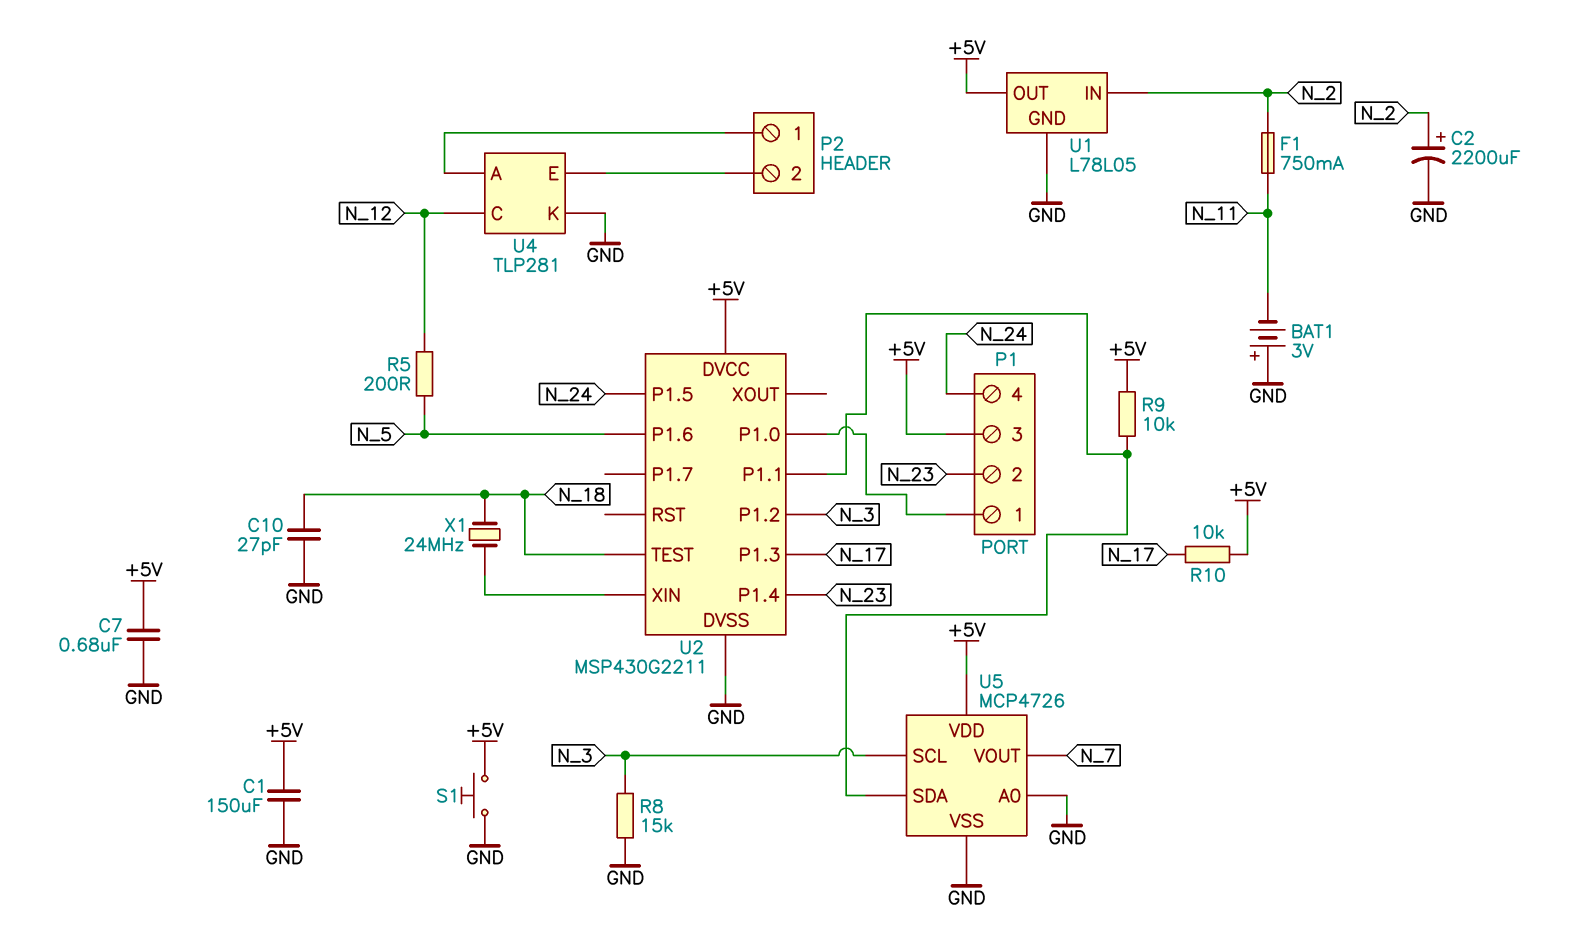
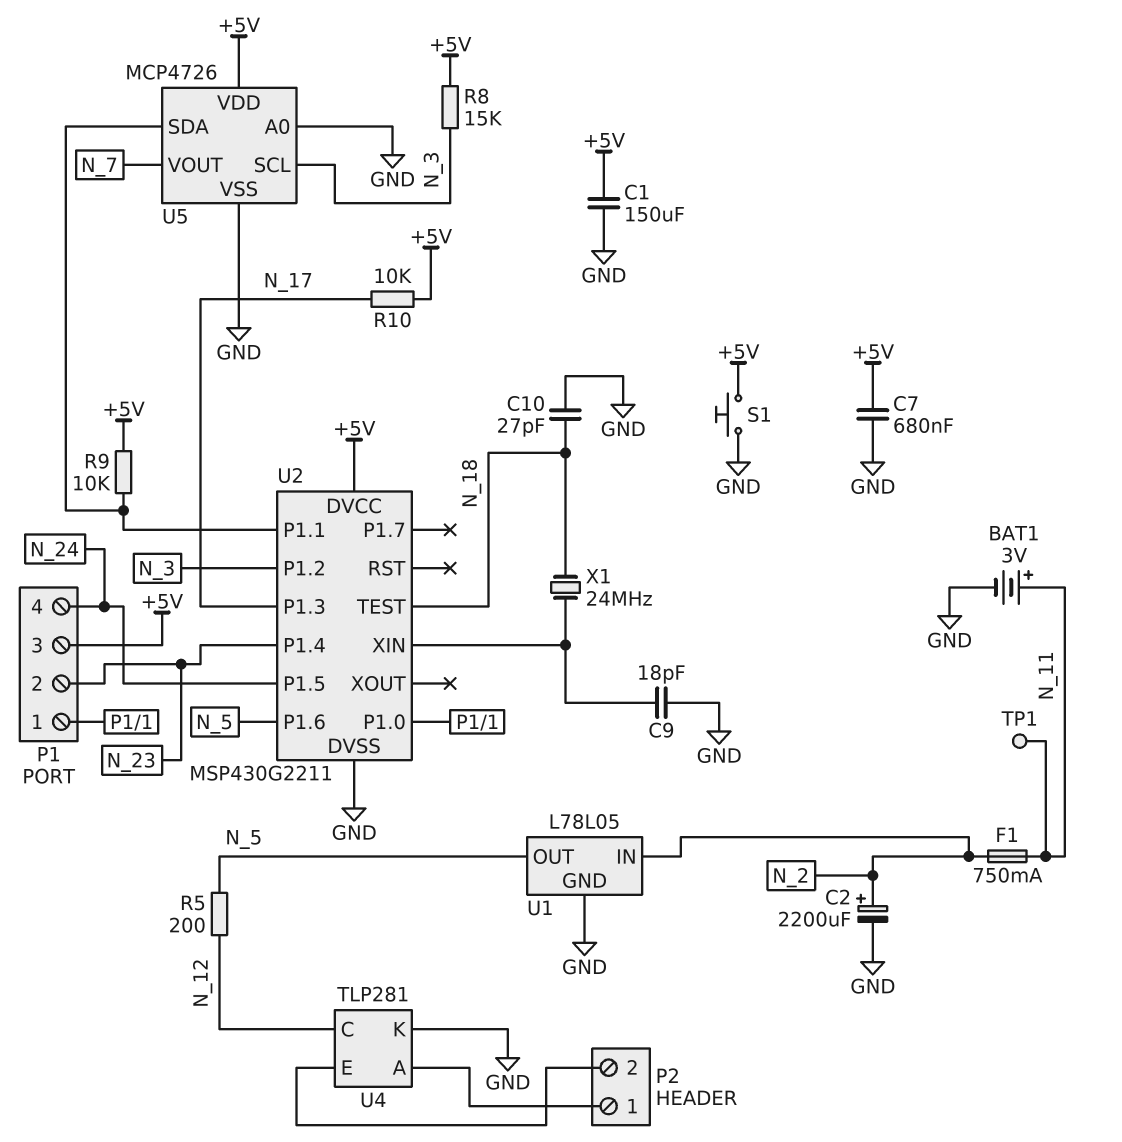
BAT1: 3V (plus GND, minus N_11) -> 3V (plus N_11, minus GND)
C9: none -> 18pF (GND, U2/XIN)
R8: 15k (GND, N_3) -> 15k (+5V, N_3)
TP1: none -> test point (N_11)
U1 pin OUT: +5V -> N_5

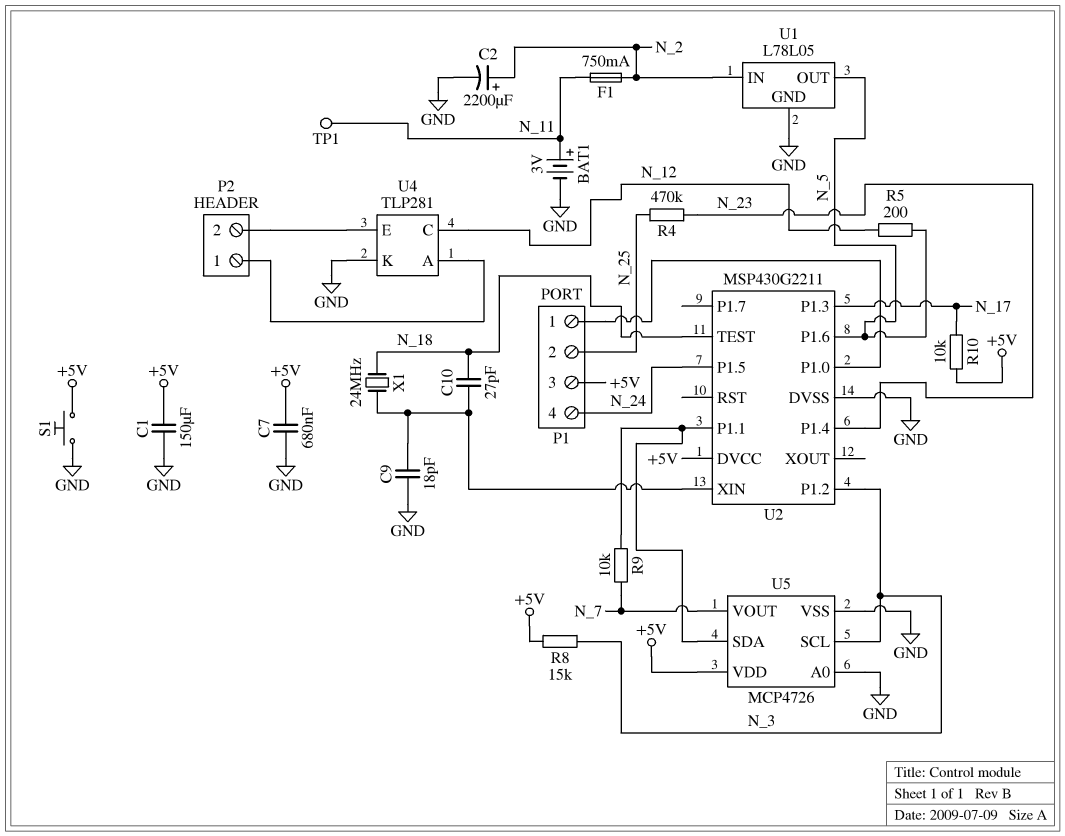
C10: 27pF (GND, N_18) -> 27pF (N_18, U2/XIN)
P1 pin 2: N_23 -> N_25
R4: none -> 470k (N_23, N_25)
R9: 10k (+5V, U2/P1.1) -> 10k (N_7, U2/P1.1)

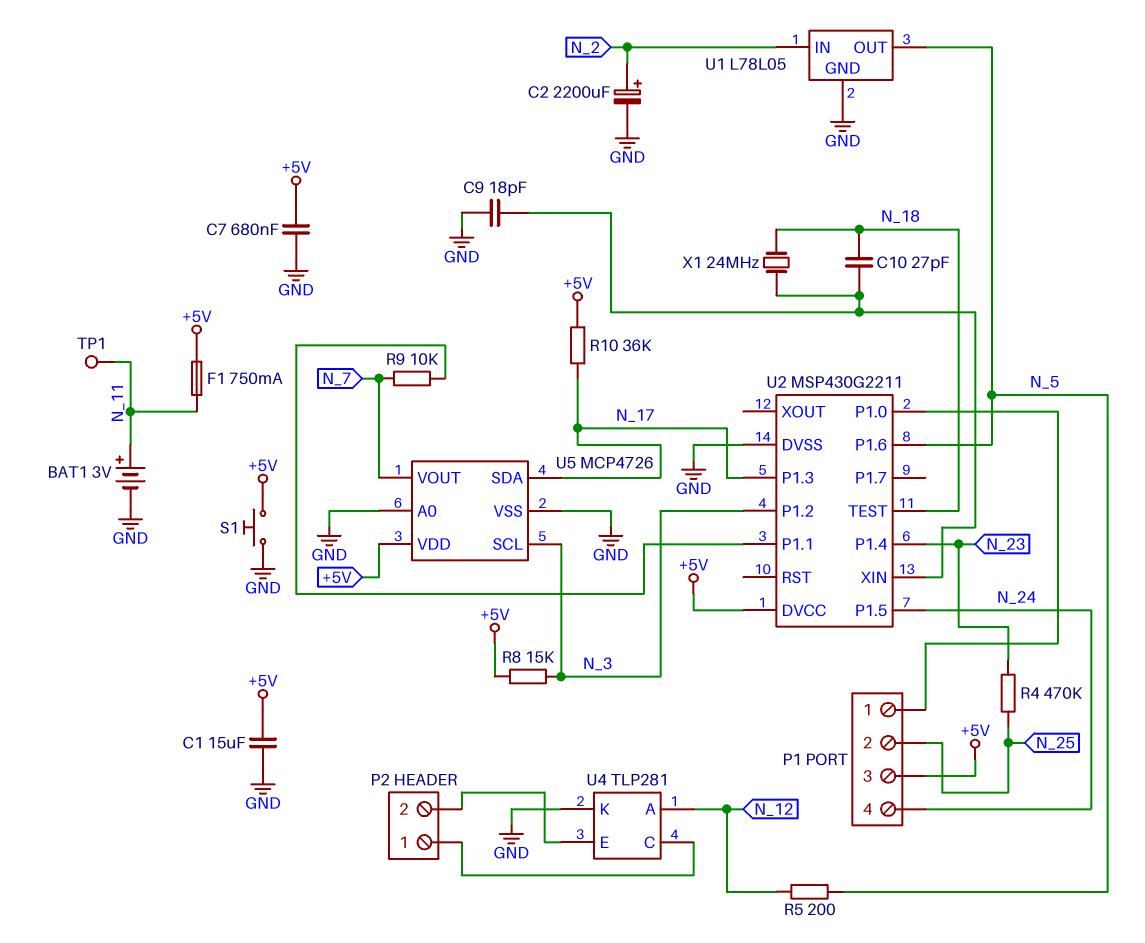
C1: 150uF (+5V, GND) -> 15uF (+5V, GND)
F1: 750mA (N_2, N_11) -> 750mA (+5V, N_11)
R10: 10k (+5V, N_17) -> 36k (+5V, N_17)
U4 pin A: P2/1 -> N_12
U4 pin C: N_12 -> P2/1
U5 pin SDA: U2/P1.1 -> N_17

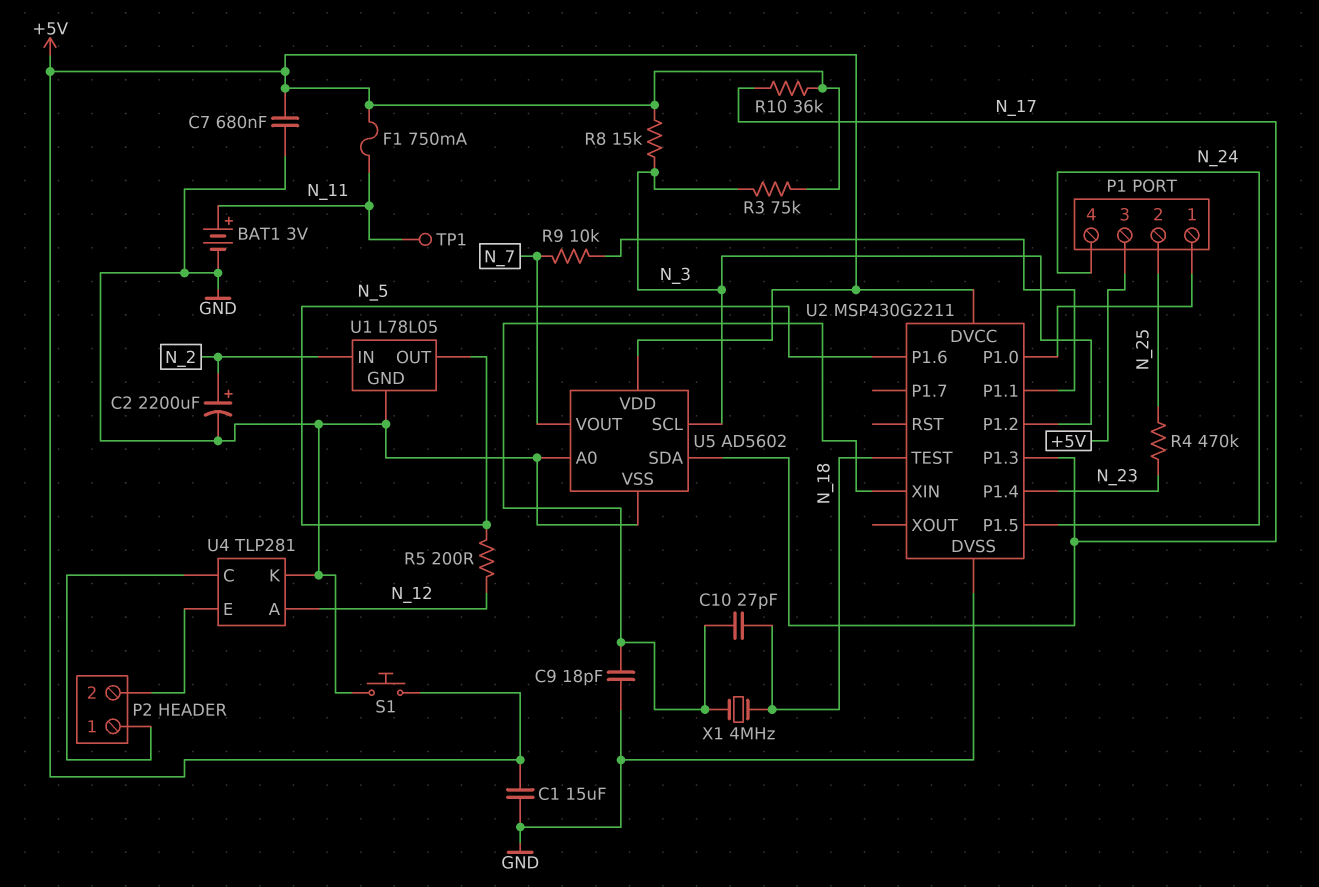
R3: none -> 75k (+5V, N_3)
U5: MCP4726 -> AD5602
X1: 24MHz (N_18, U2/XIN) -> 4MHz (N_18, U2/XIN)

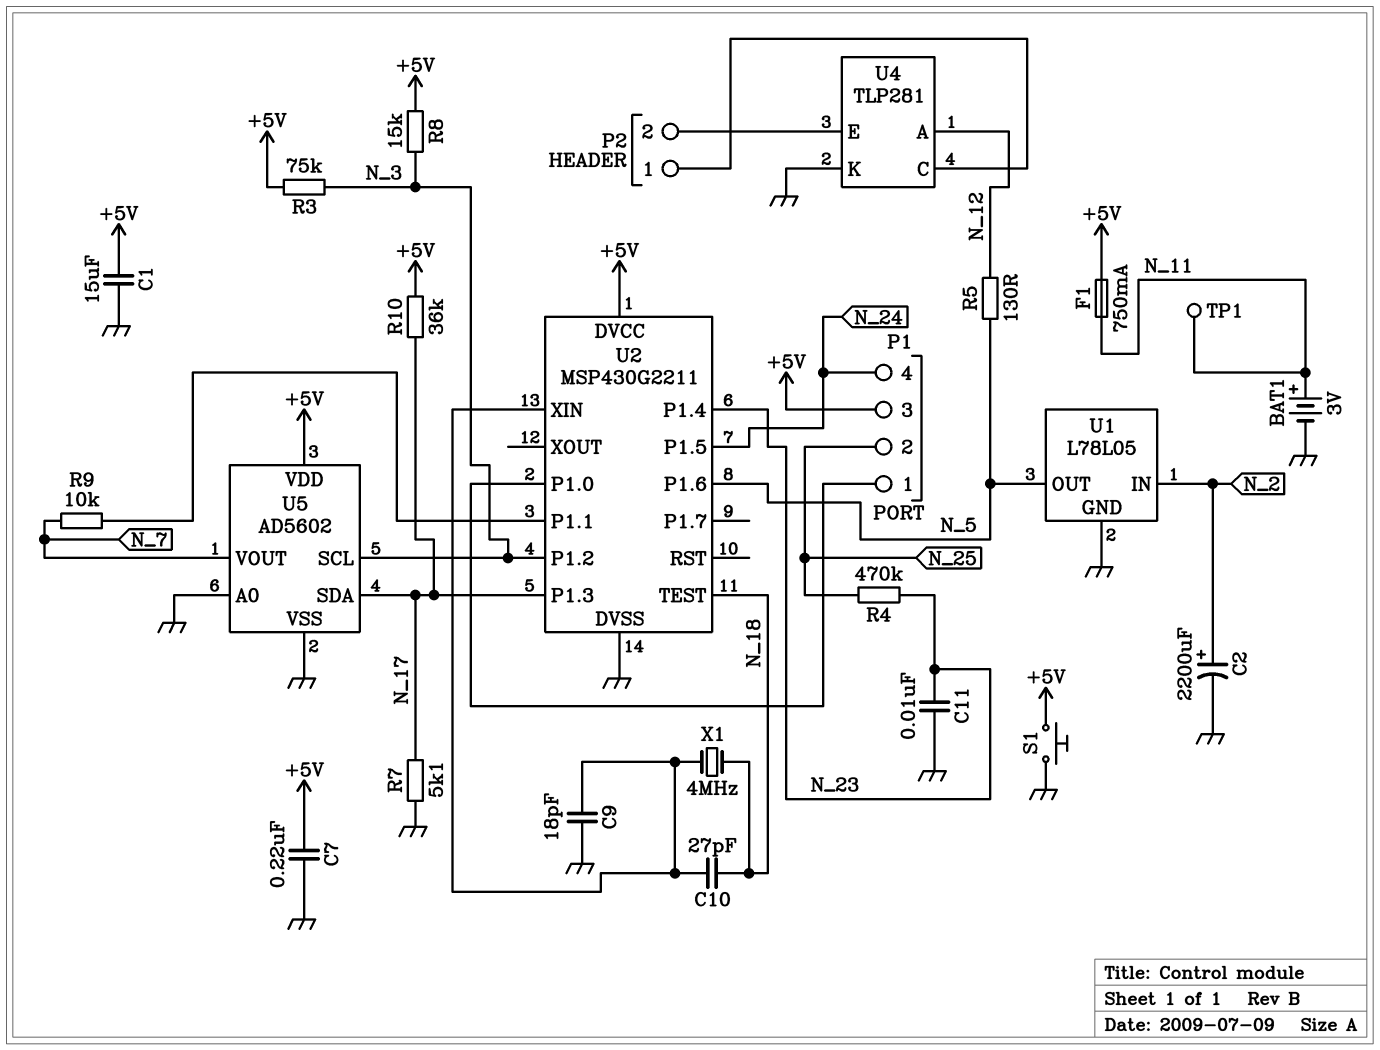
C7: 680nF (+5V, GND) -> 220nF (+5V, GND)
C11: none -> 10nF (GND, N_23)
R5: 200 (N_5, N_12) -> 130 (N_5, N_12)
R7: none -> 5.1k (GND, N_17)

